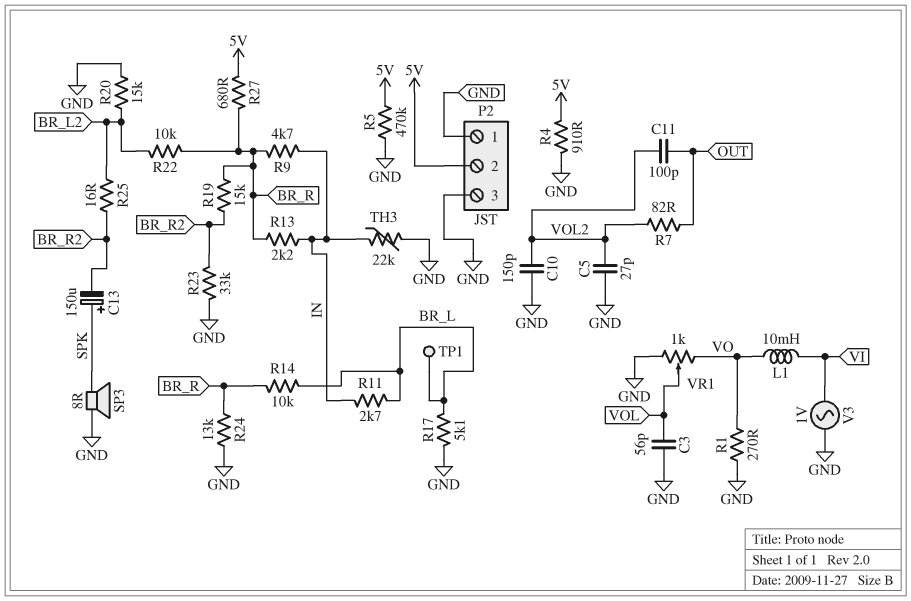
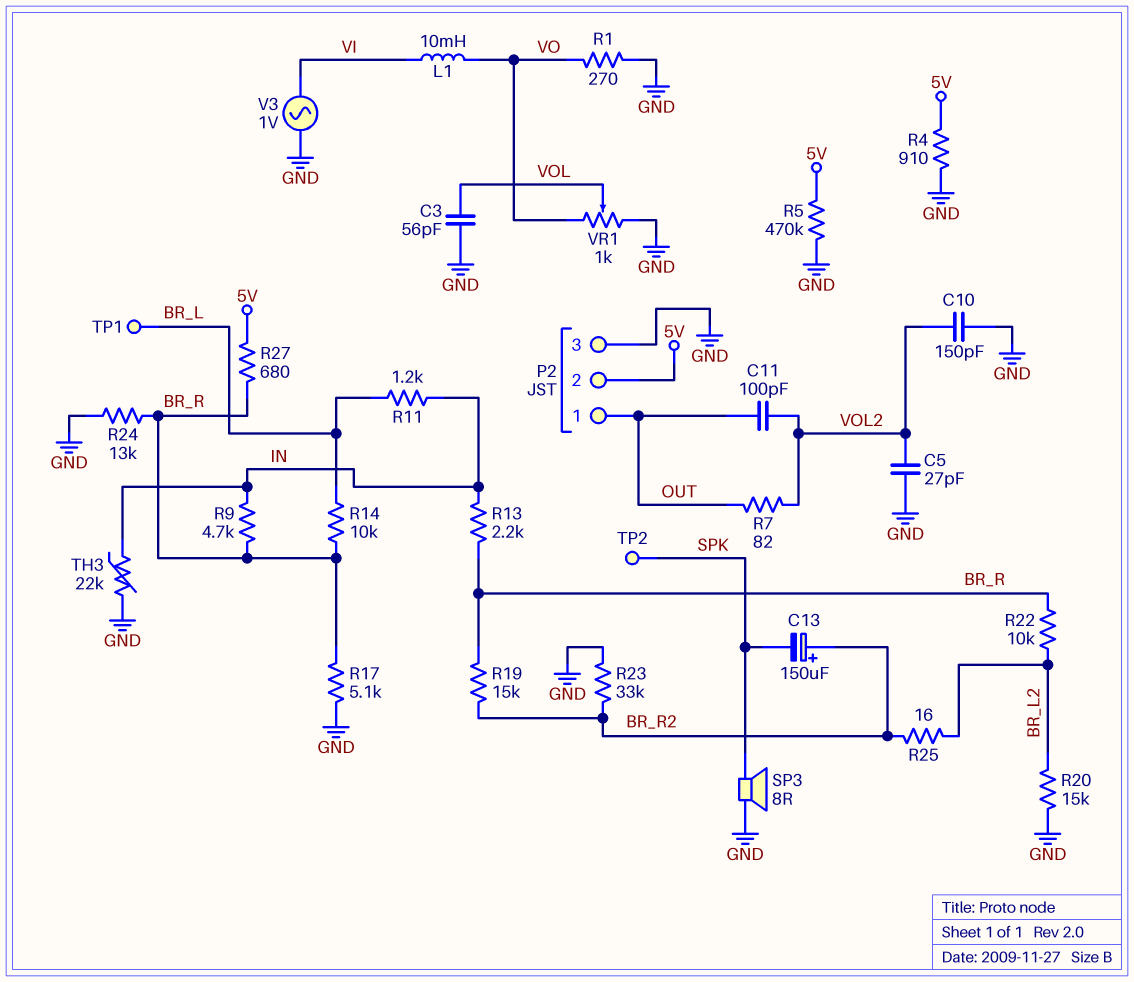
C13: 150uF (plus SPK, minus BR_R2) -> 150uF (plus BR_R2, minus SPK)
P2 pin 1: GND -> OUT
R11: 2.7k (BR_L, IN) -> 1.2k (BR_L, IN)
R17: 5.1k (BR_L, GND) -> 5.1k (BR_R, GND)
TP2: none -> test point (SPK)

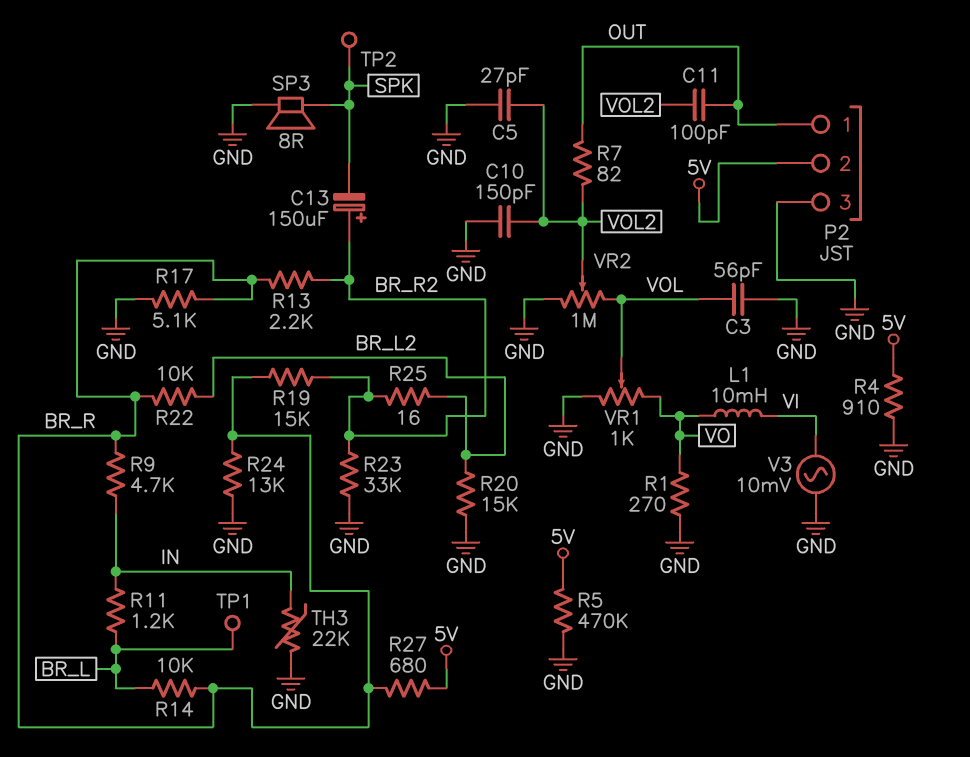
R13: 2.2k (BR_R, IN) -> 2.2k (BR_R, BR_R2)
V3: AC 1V (GND, VI) -> AC 10mV (GND, VI)
VR2: none -> 1M (GND, VOL, wiper VOL2)

